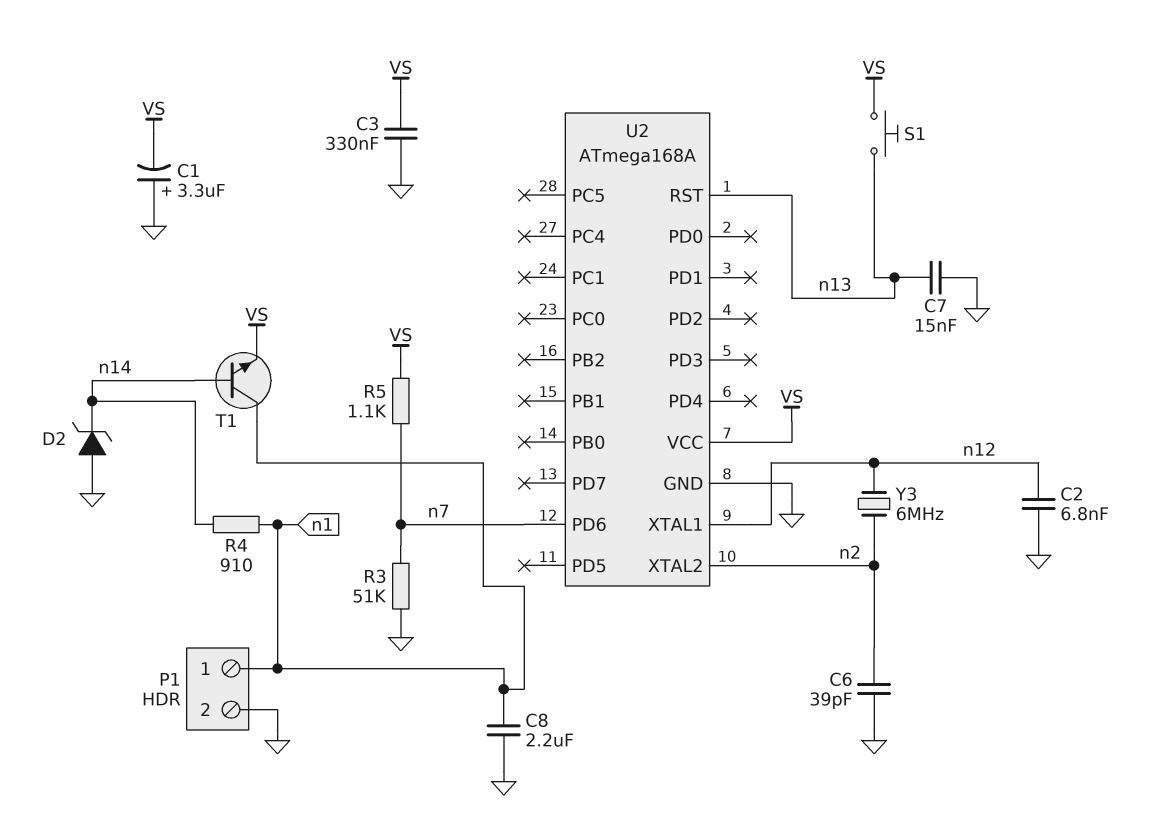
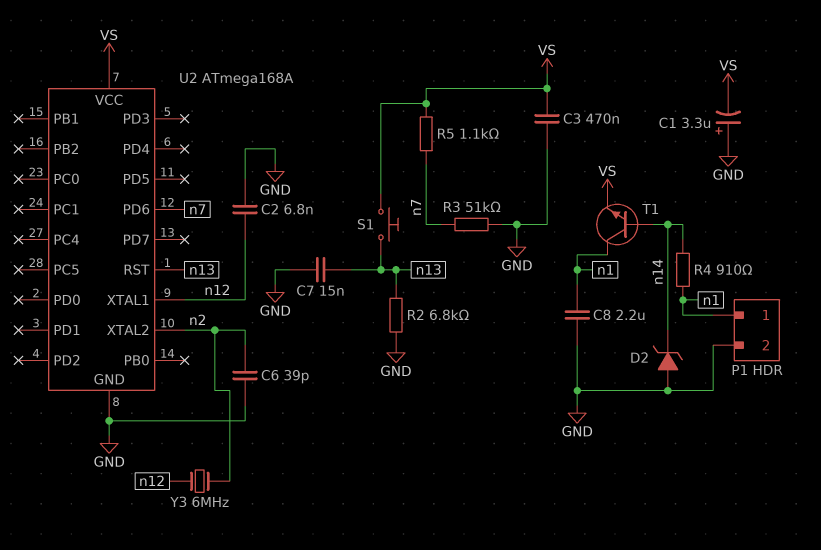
C3: 330nF (GND, VS) -> 470nF (GND, VS)
R2: none -> 6.8k (GND, n13)

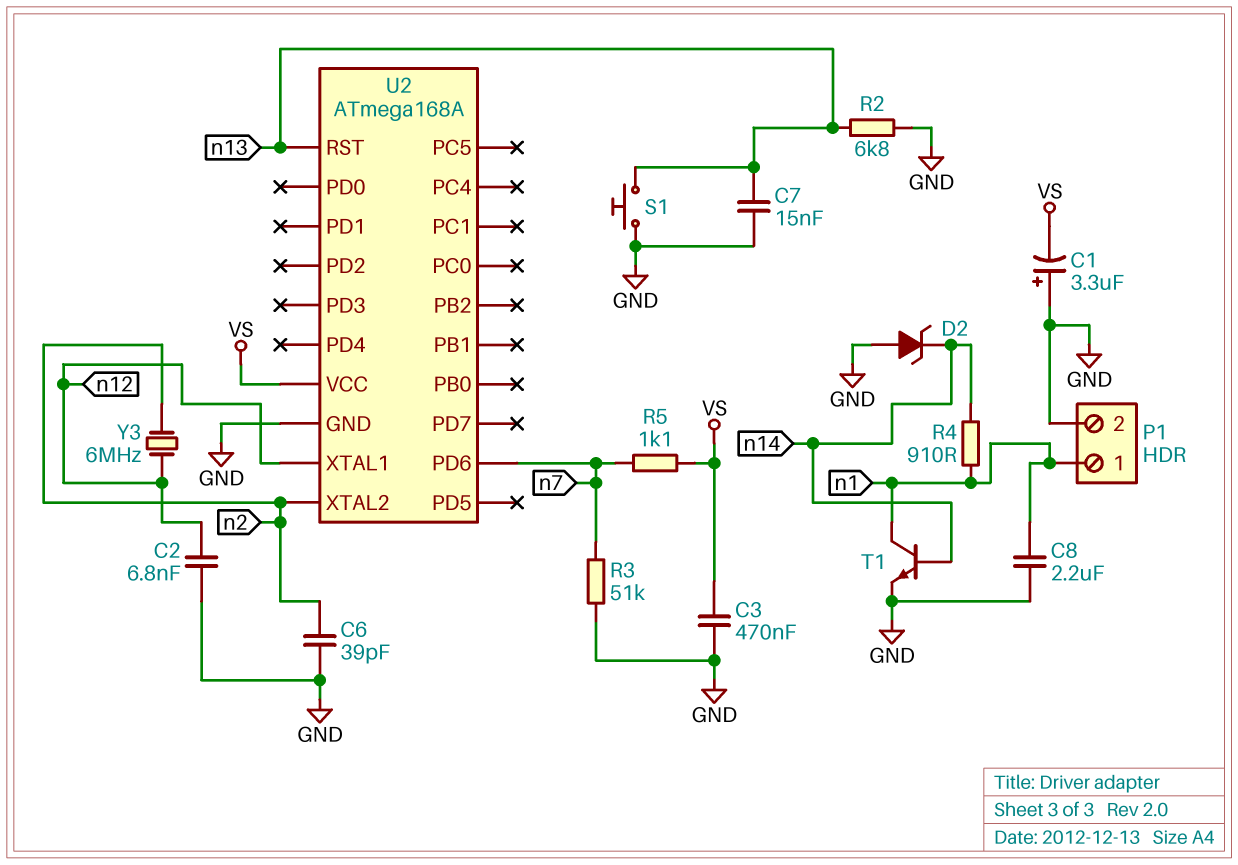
S1: button (VS, n13) -> button (GND, n13)
T1: NPN (B n14, C n1, E VS) -> NPN (B n14, C n1, E GND)

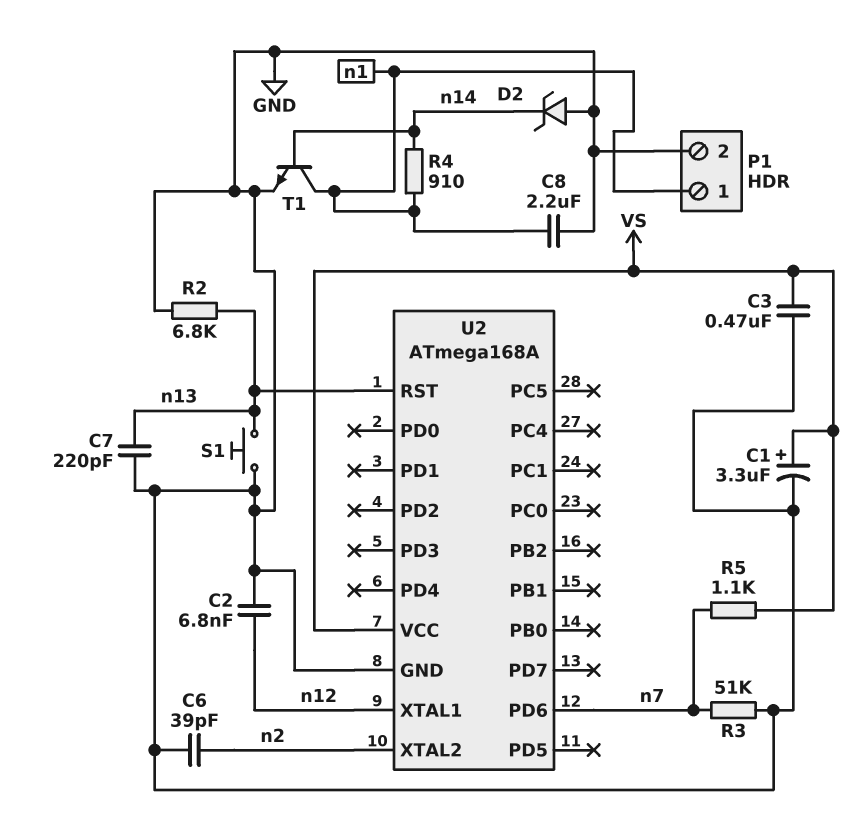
C1: 3.3uF (plus GND, minus VS) -> 3.3uF (plus VS, minus GND)
C7: 15nF (GND, n13) -> 220pF (GND, n13)
Y3: 6MHz (n2, n12) -> none

